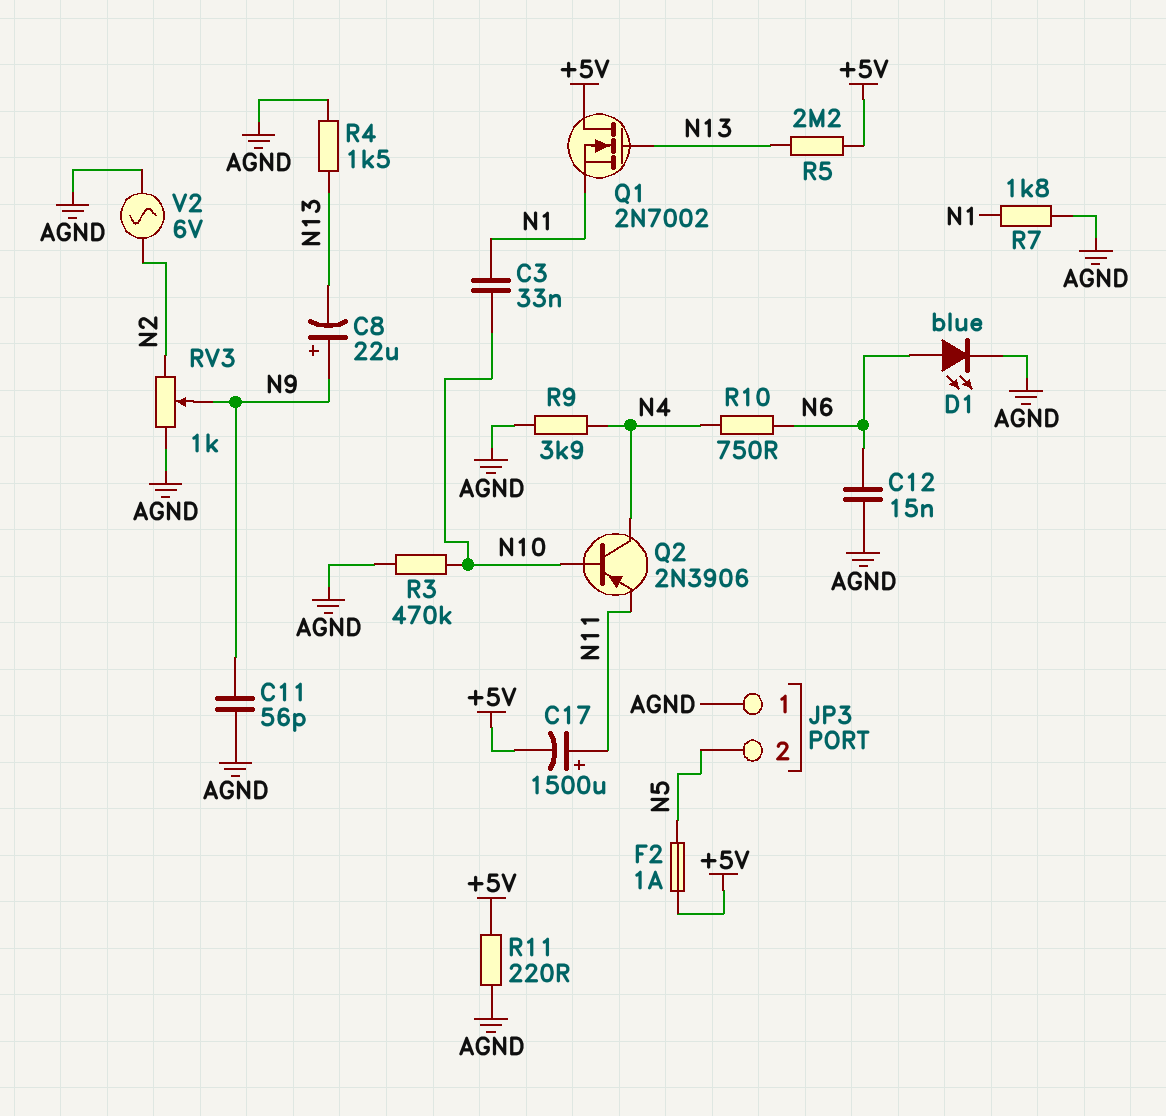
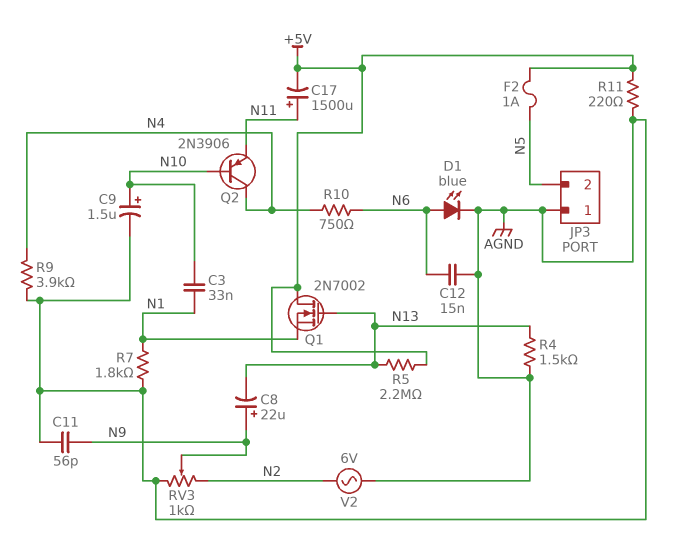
C9: none -> 1.5uF (plus N10, minus AGND)
R3: 470k (AGND, N10) -> none

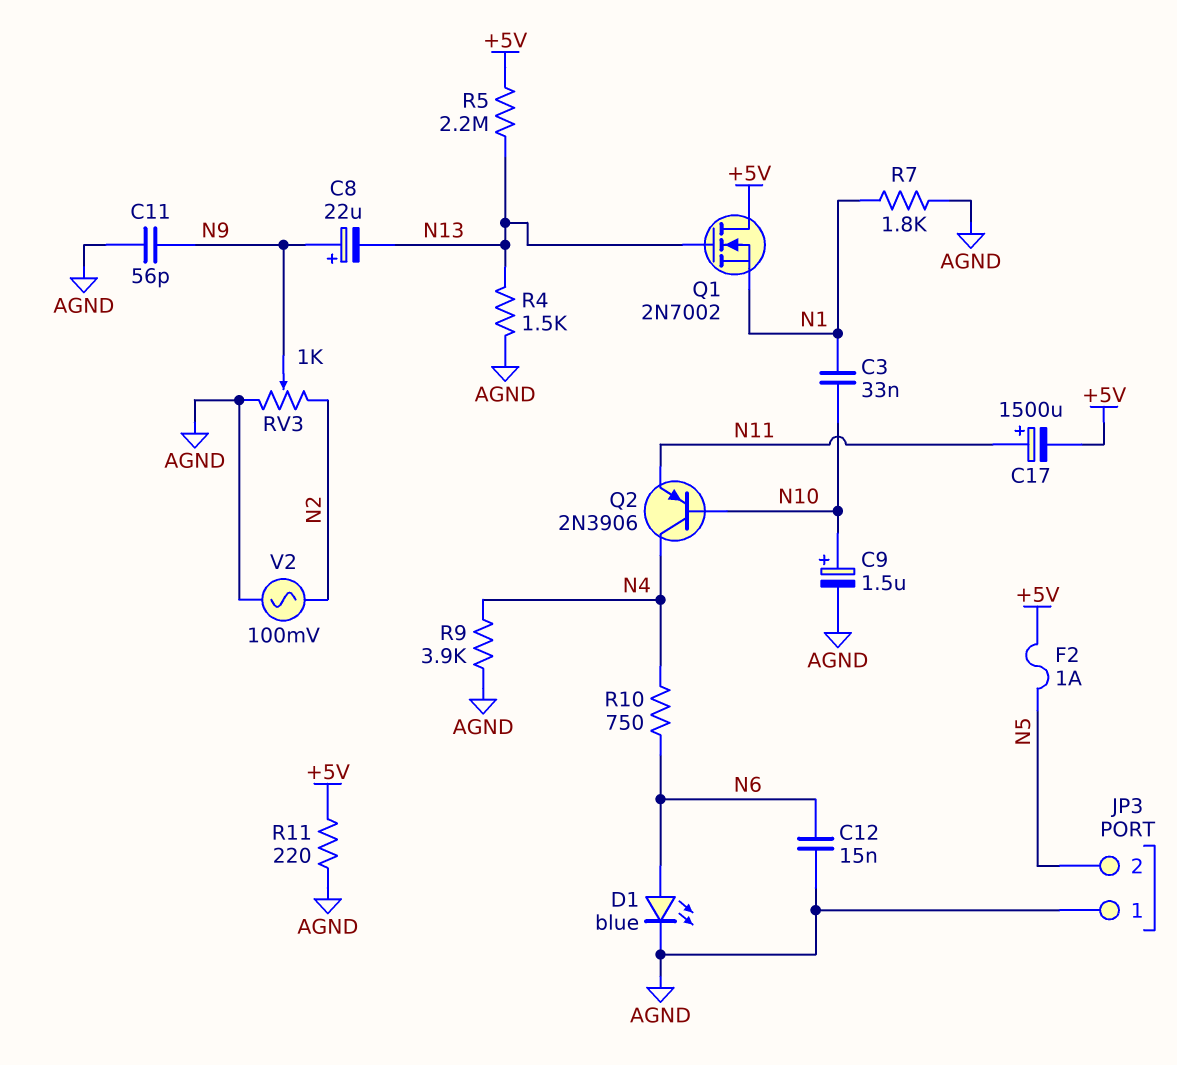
V2: AC 6V (AGND, N2) -> AC 100mV (AGND, N2)

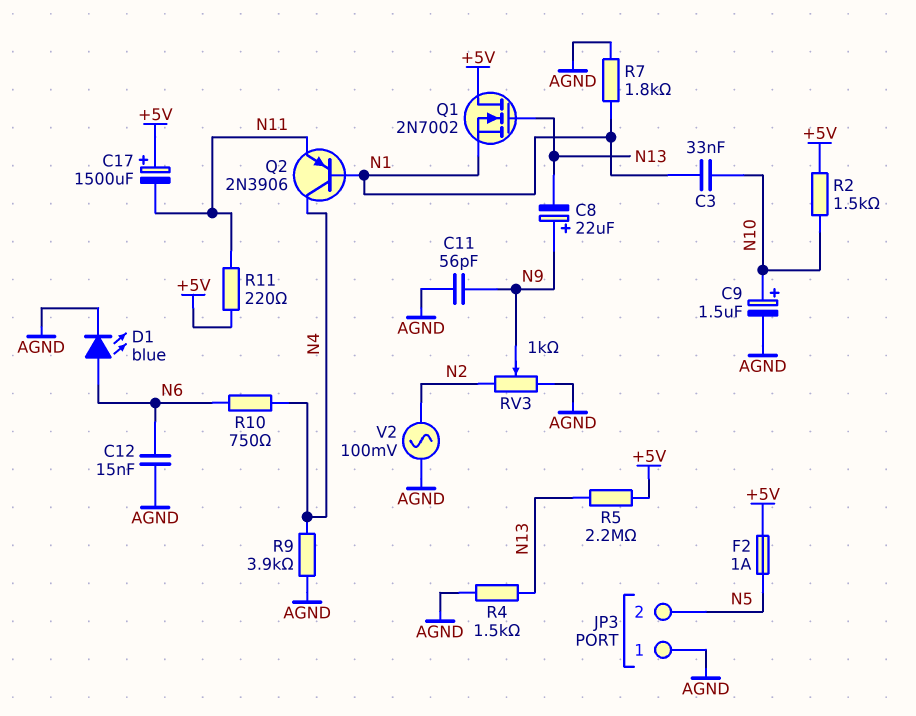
C17: 1500uF (plus N11, minus +5V) -> 1500uF (plus +5V, minus N11)
Q2: PNP 2N3906 (B N10, C N4, E N11) -> PNP 2N3906 (B N1, C N4, E N11)
R2: none -> 1.5k (+5V, N10)
R11: 220 (+5V, AGND) -> 220 (+5V, N11)

